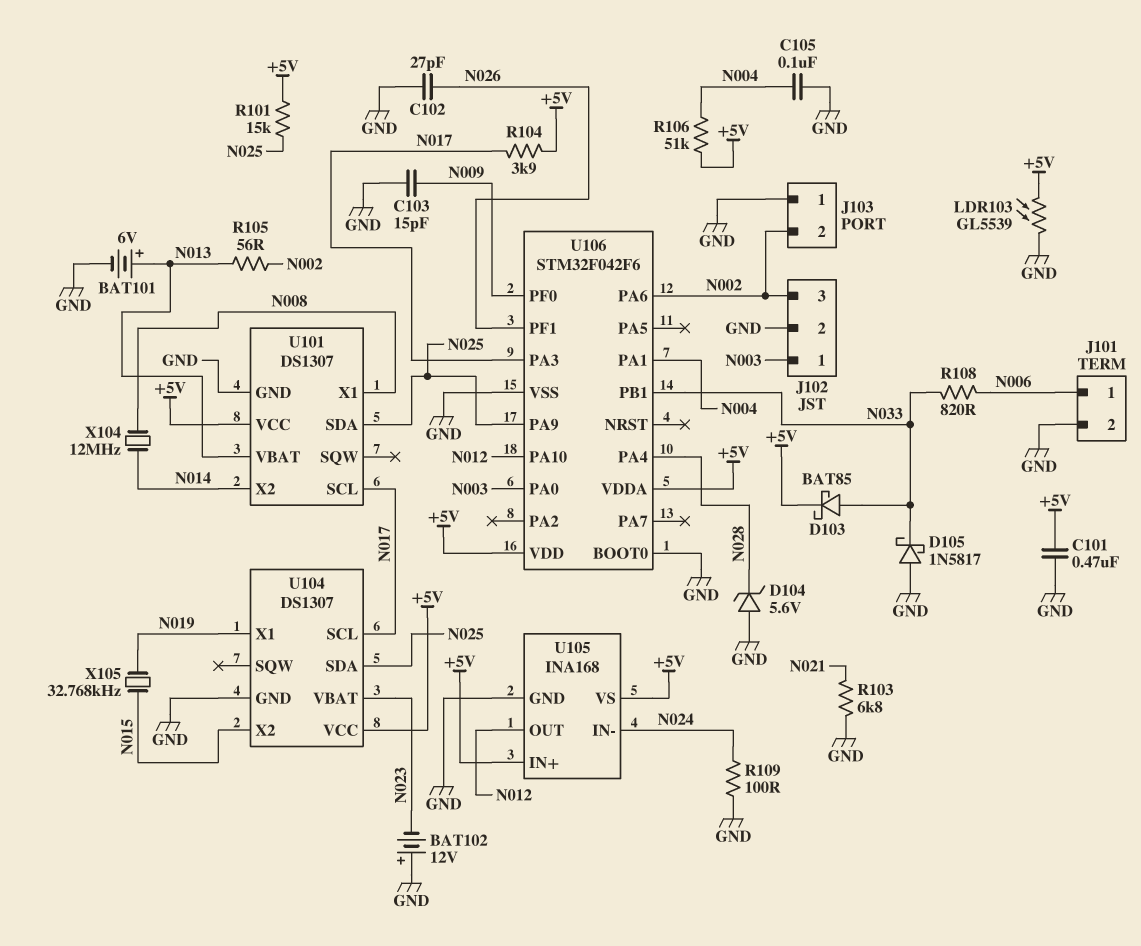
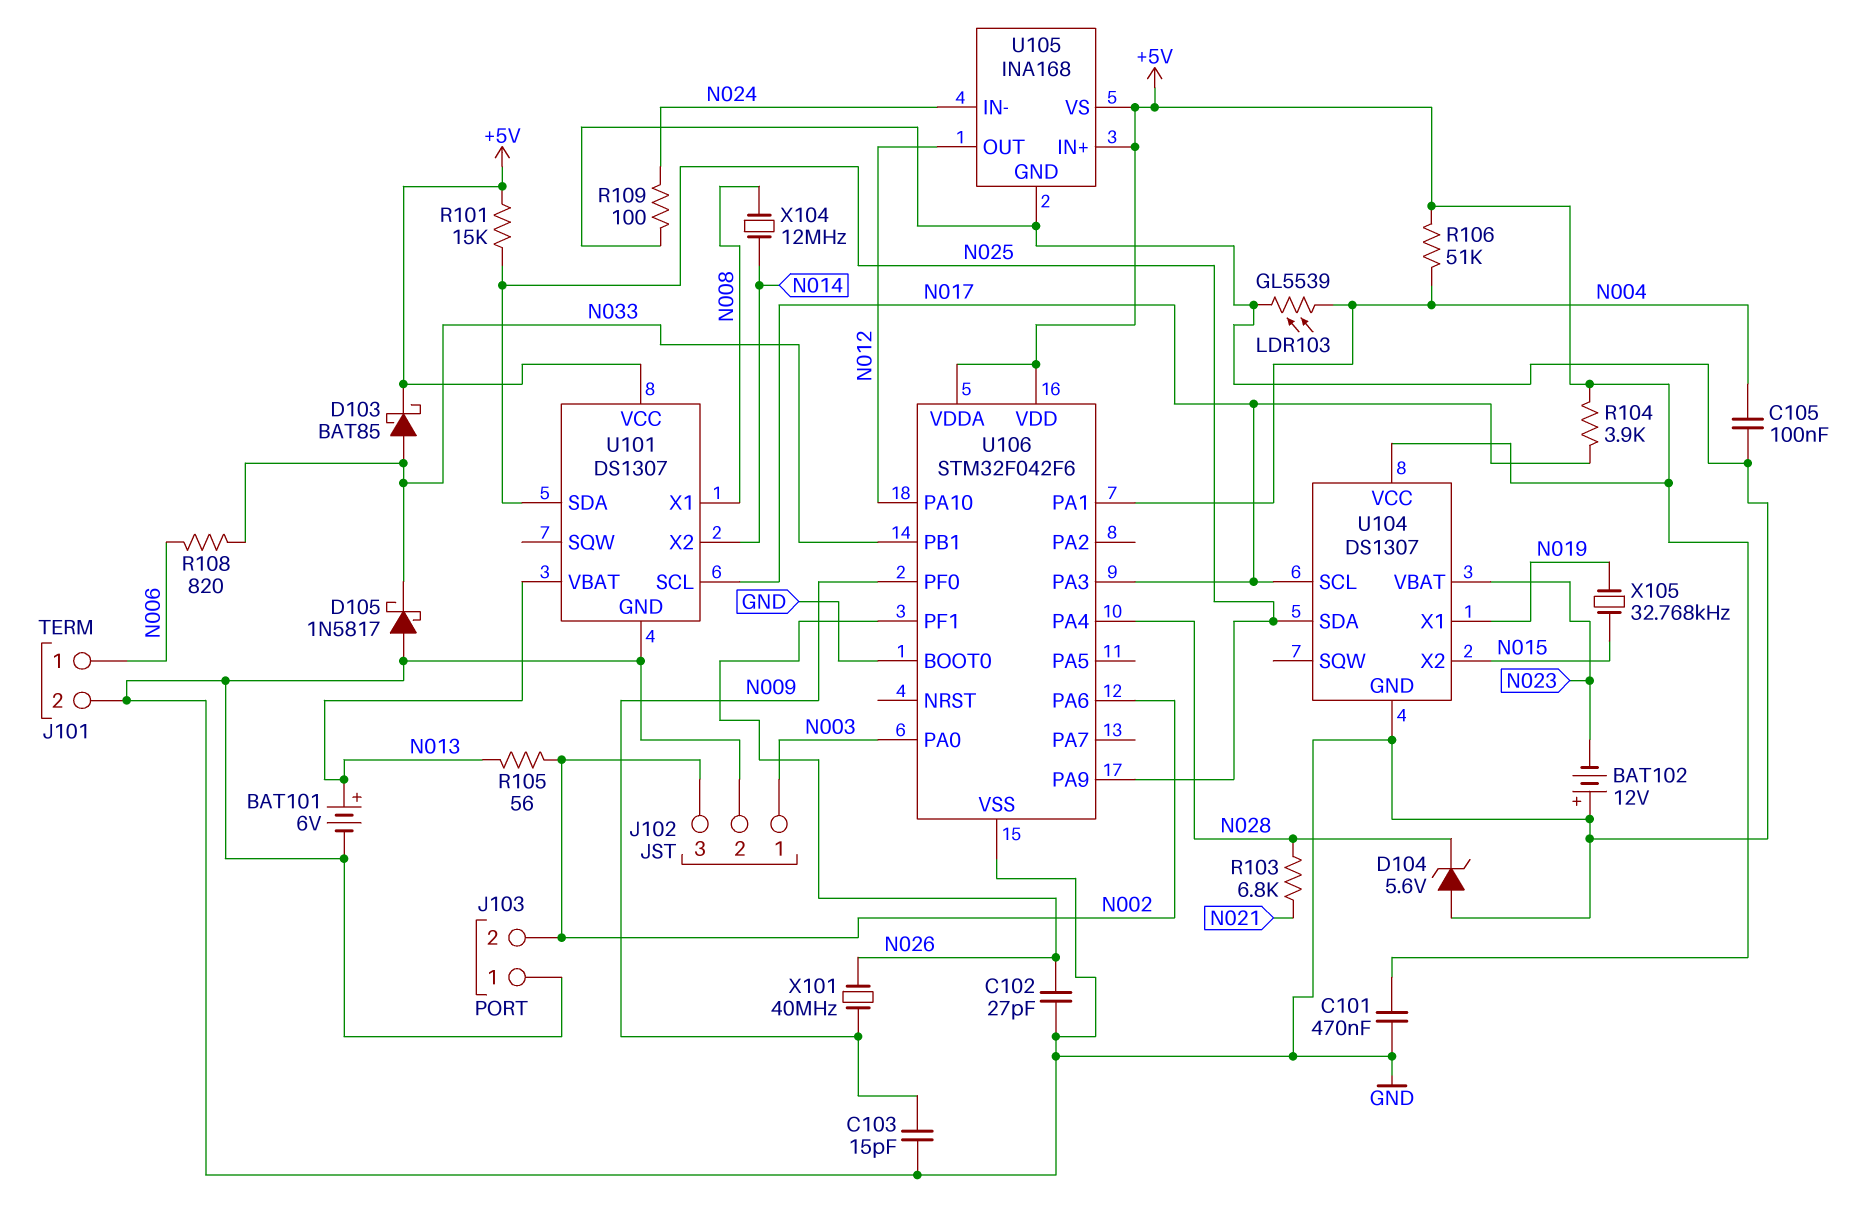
LDR103: GL5539 (+5V, GND) -> GL5539 (GND, N004)
R103: 6.8k (GND, N021) -> 6.8k (N021, N028)
X101: none -> 40MHz (N009, N026)

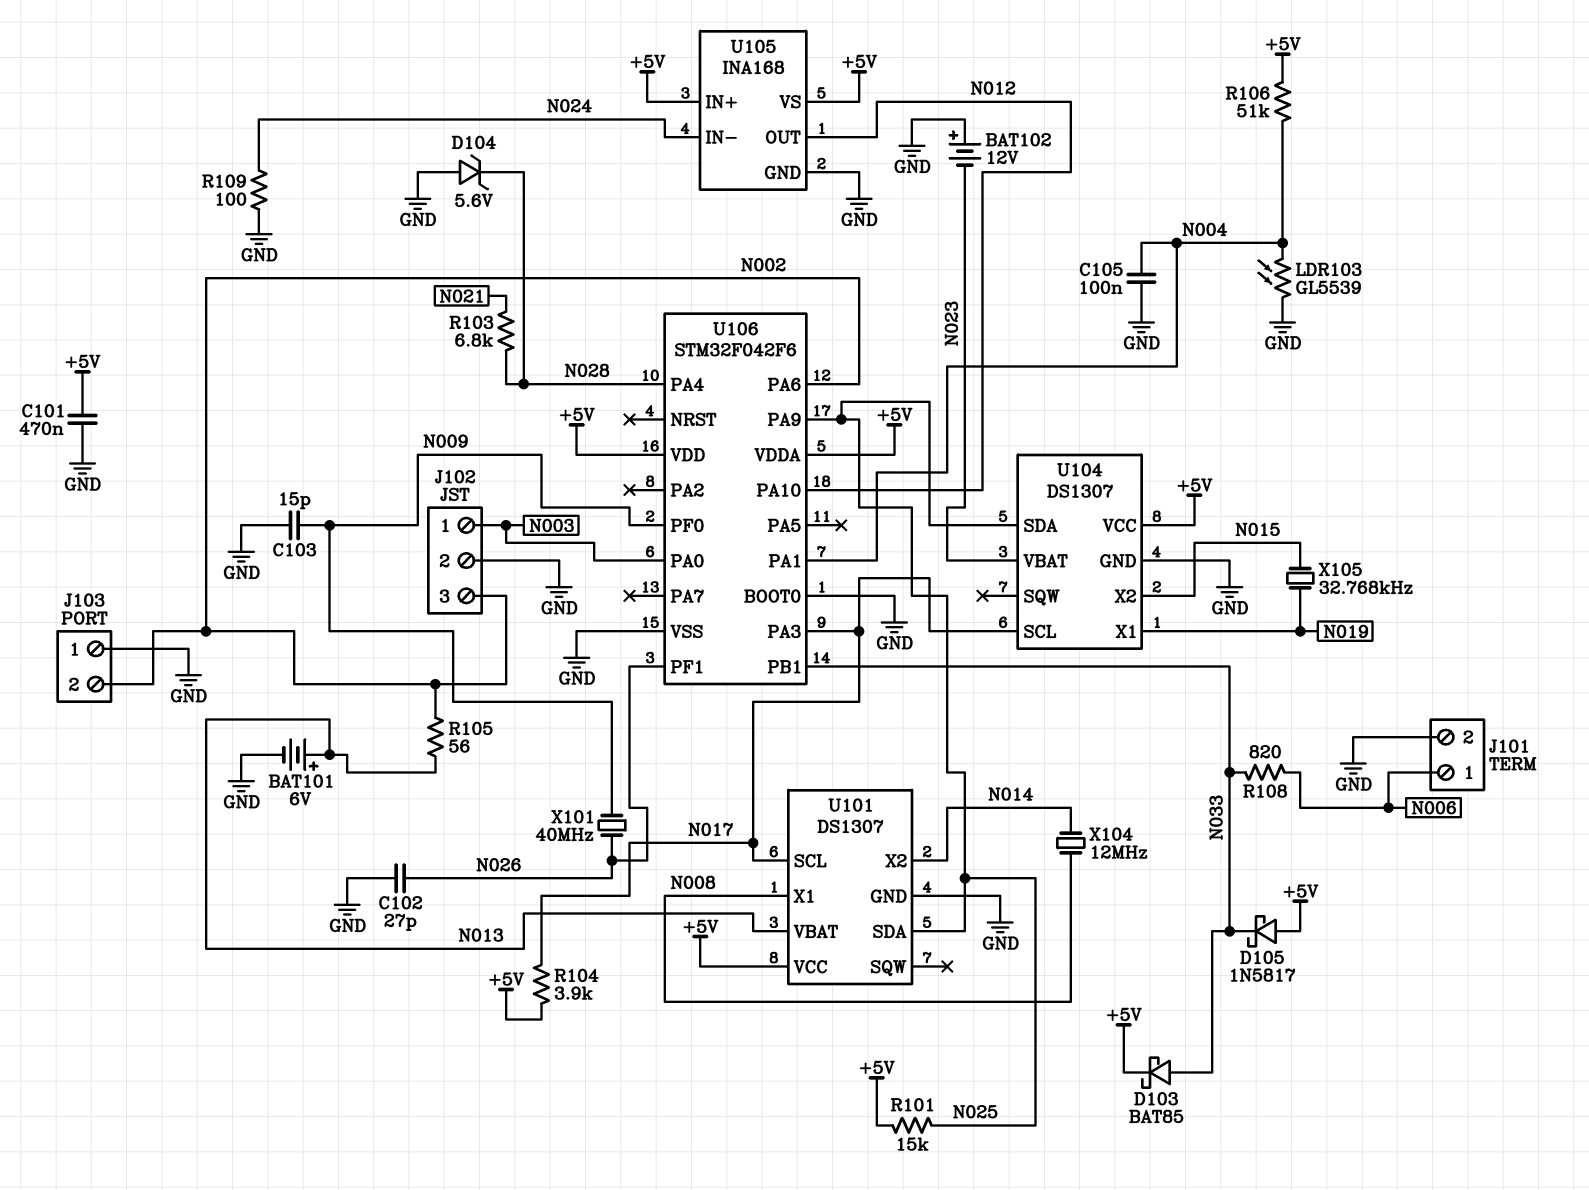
D105: schottky 1N5817 (A GND, K N033) -> schottky 1N5817 (A +5V, K N033)

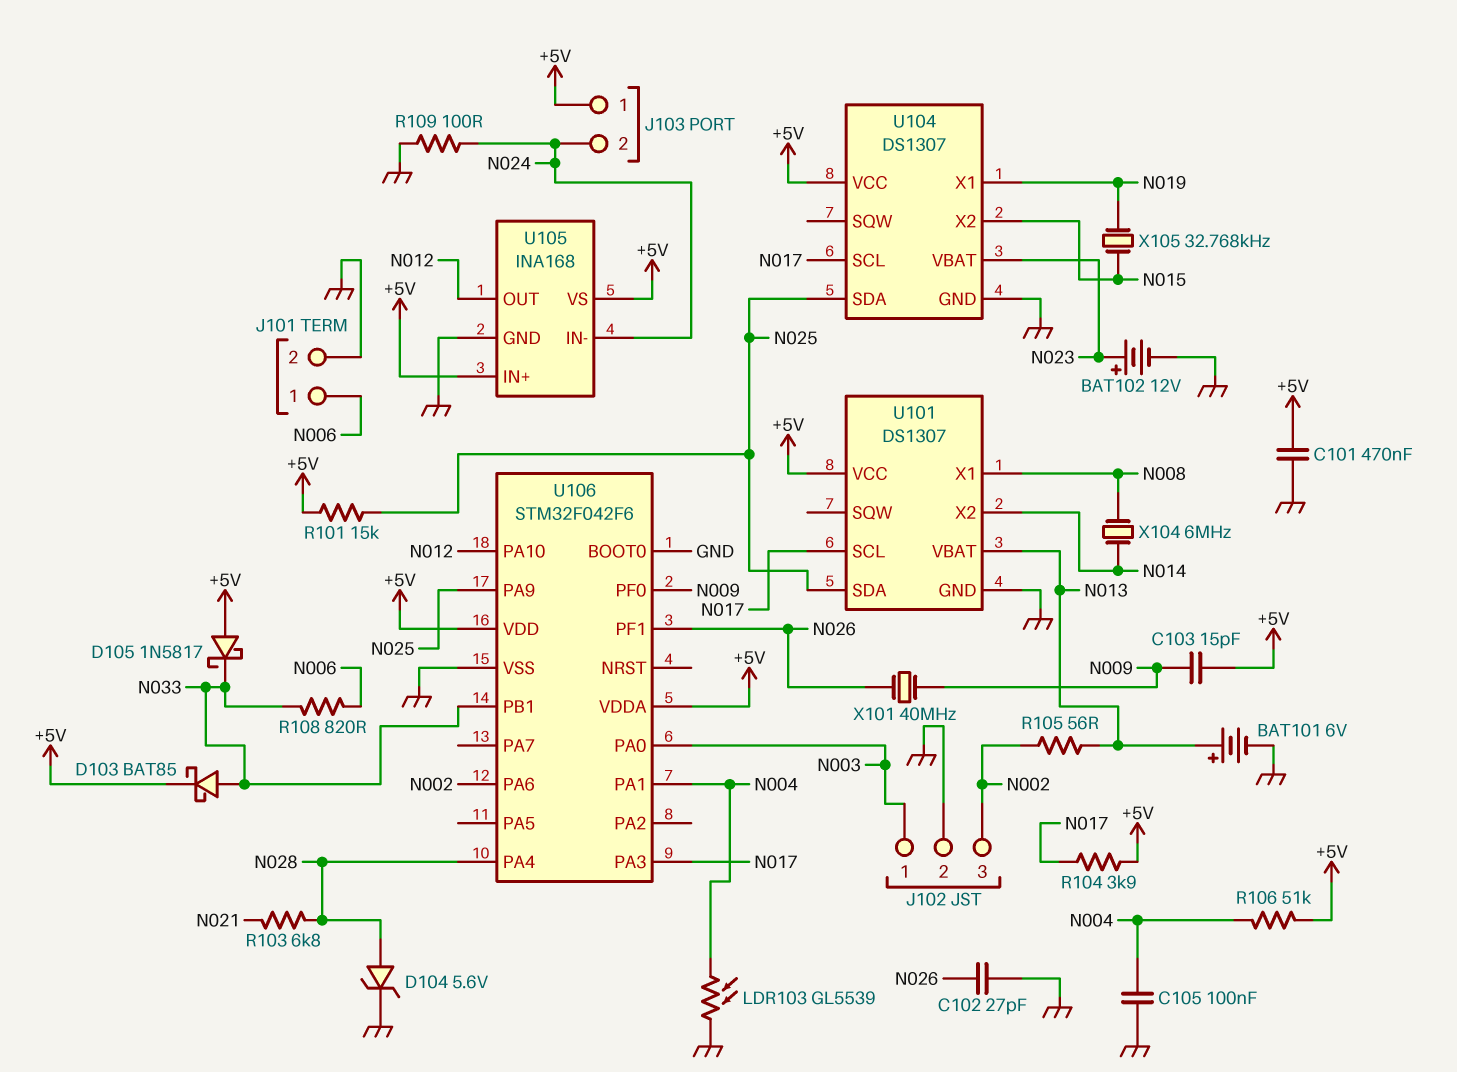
BAT102: 12V (plus GND, minus N023) -> 12V (plus N023, minus GND)
C103: 15pF (GND, N009) -> 15pF (+5V, N009)
D104: zener 5.6V (A GND, K N028) -> zener 5.6V (A N028, K GND)
J103 pin 1: GND -> +5V
J103 pin 2: N002 -> N024
X104: 12MHz (N008, N014) -> 6MHz (N008, N014)

